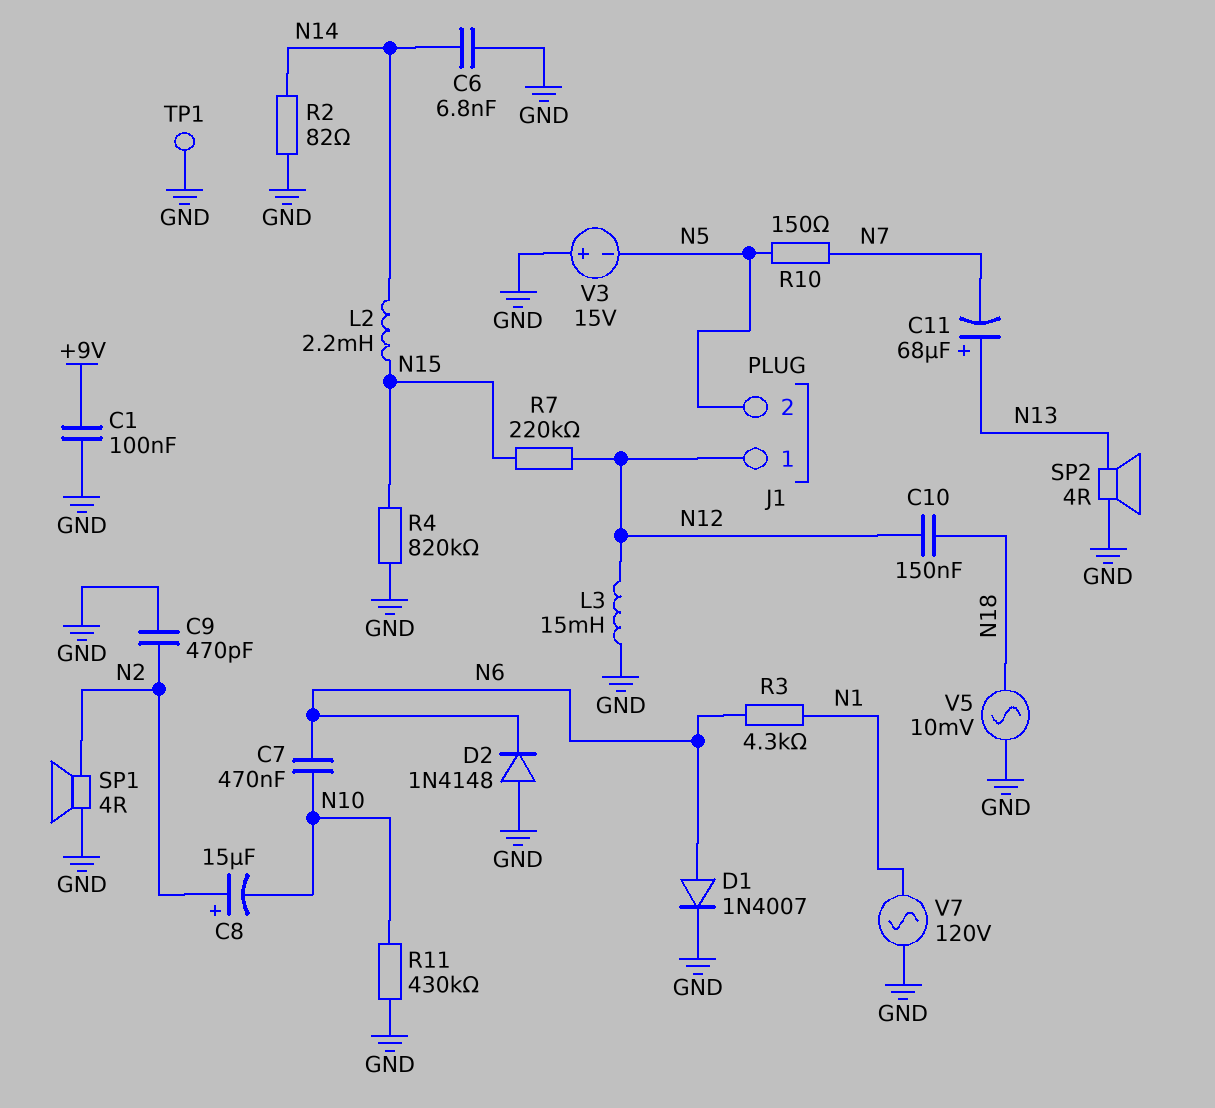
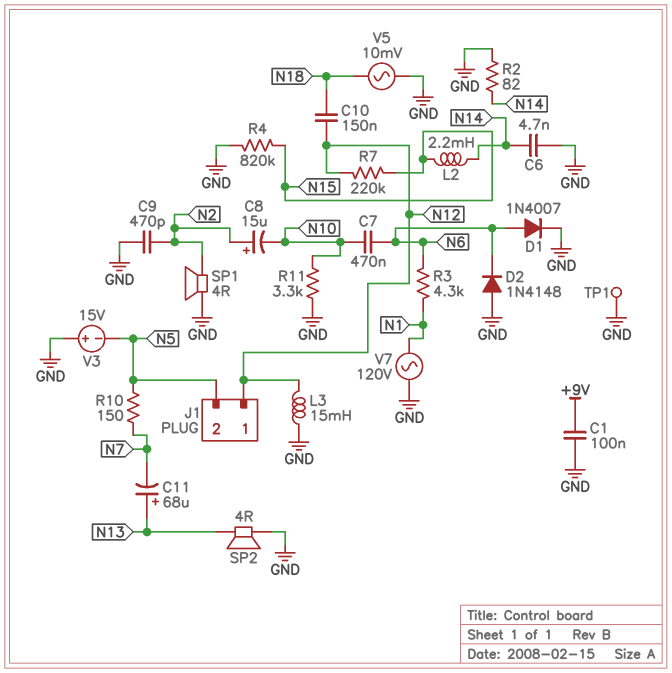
C6: 6.8nF (GND, N14) -> 4.7nF (GND, N14)
R11: 430k (GND, N10) -> 3.3k (GND, N10)

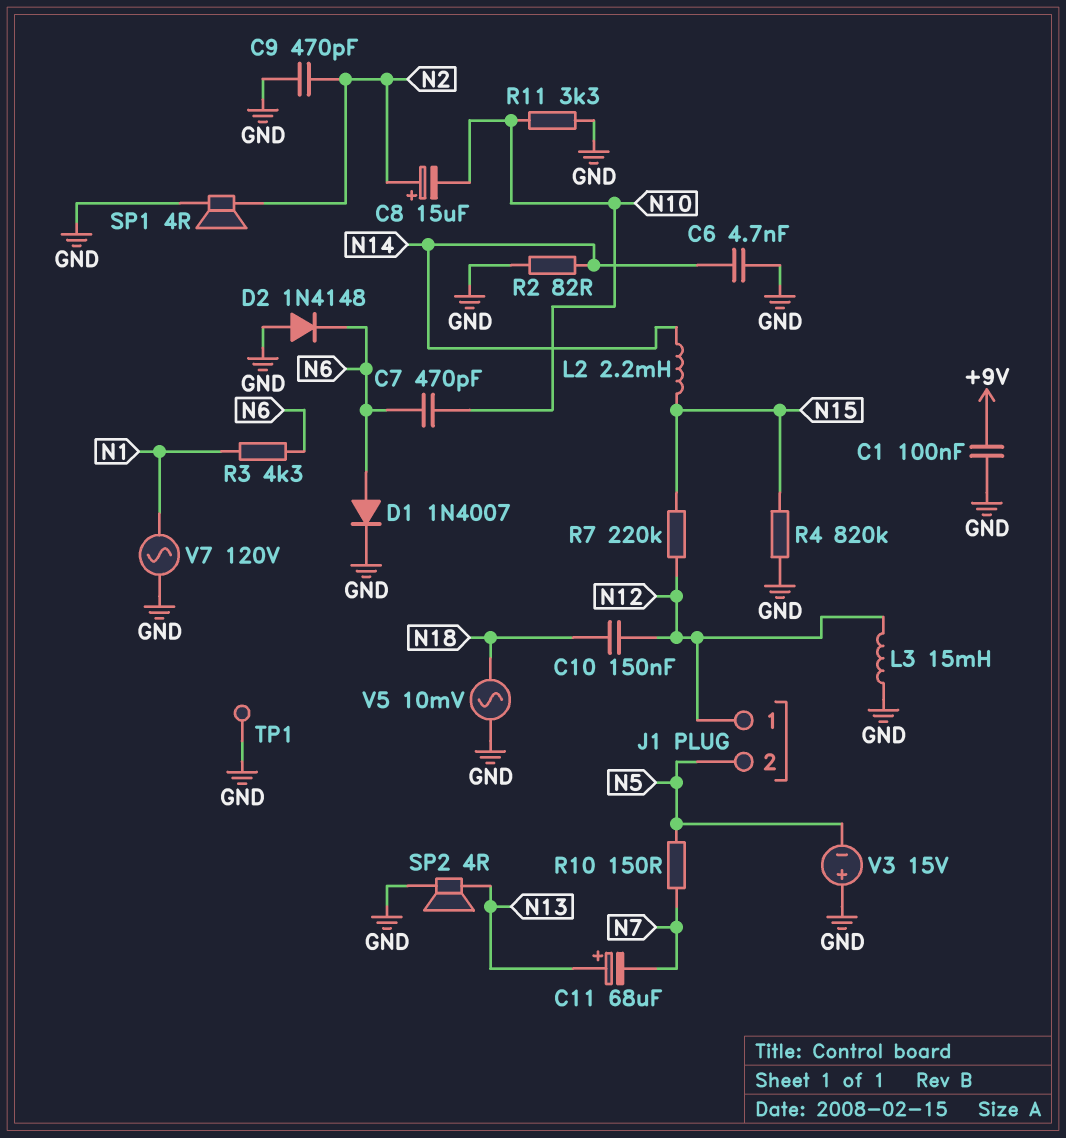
C7: 470nF (N6, N10) -> 470pF (N6, N10)

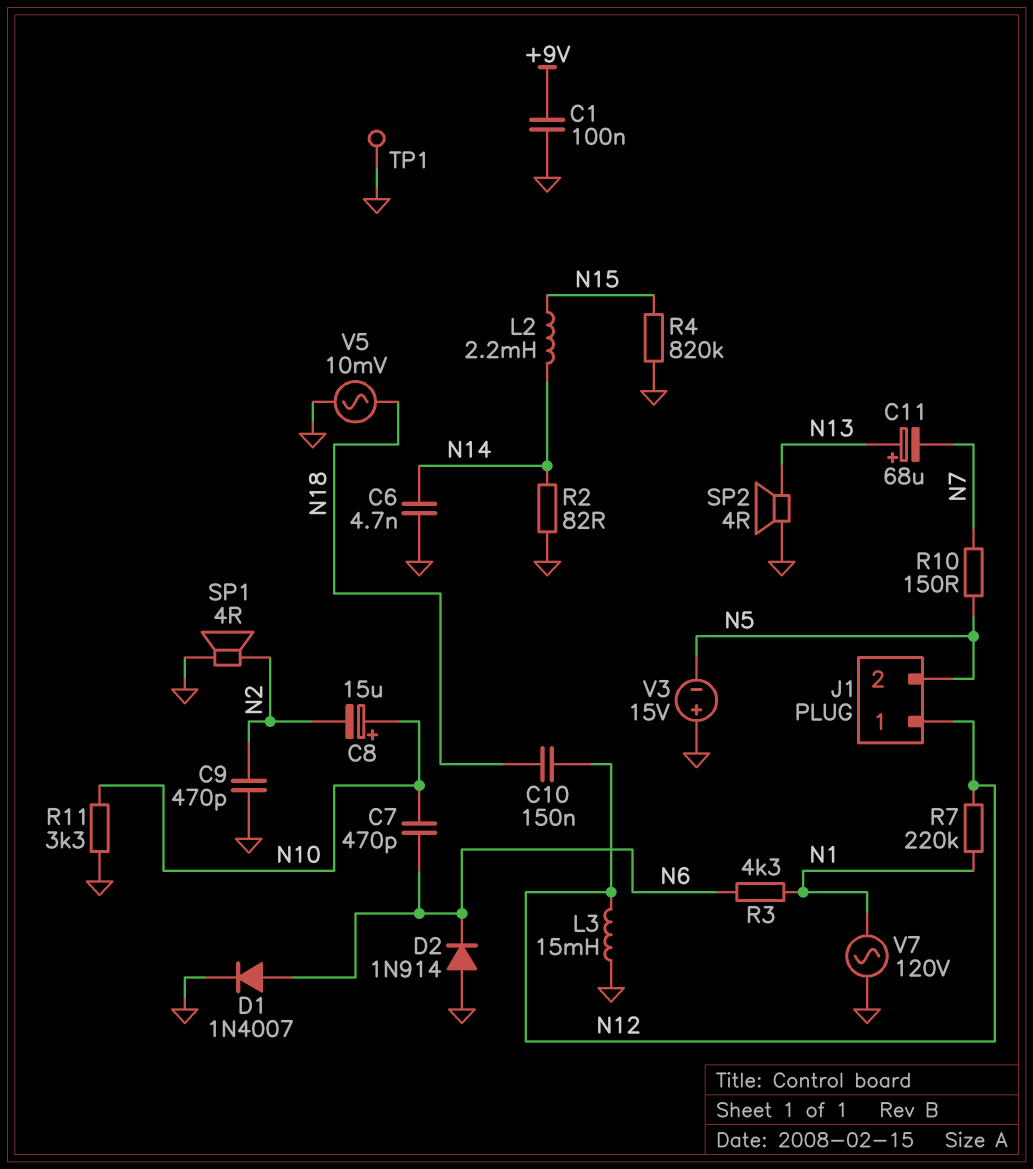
C8: 15uF (plus N2, minus N10) -> 15uF (plus N10, minus N2)
D2: diode 1N4148 (A GND, K N6) -> diode 1N914 (A GND, K N6)
R7: 220k (N12, N15) -> 220k (N1, N12)

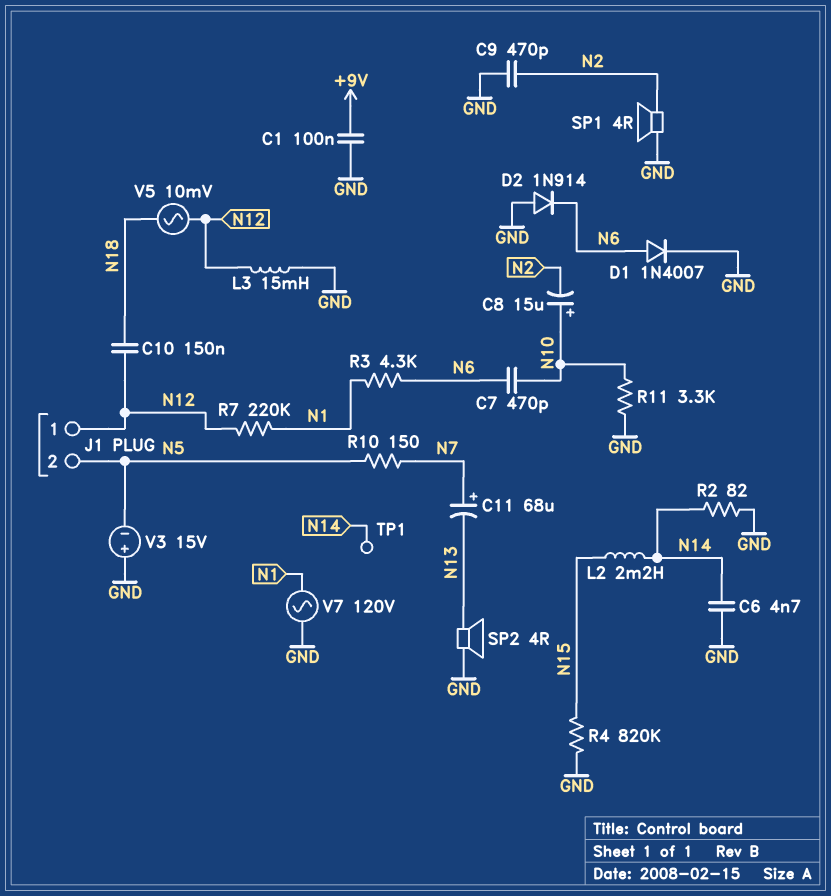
C11: 68uF (plus N13, minus N7) -> 68uF (plus N7, minus N13)
TP1: test point (GND) -> test point (N14)
V5: AC 10mV (GND, N18) -> AC 10mV (N12, N18)

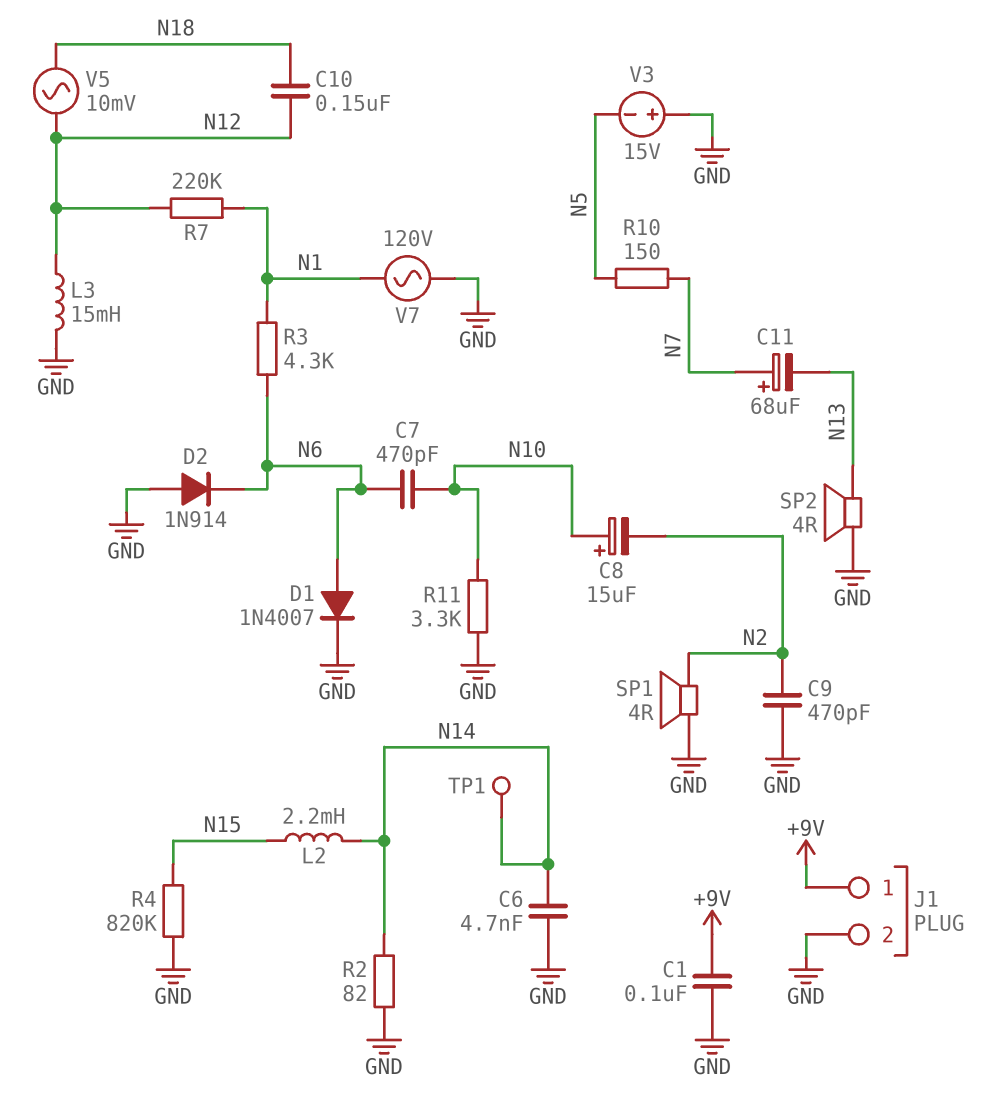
J1 pin 1: N12 -> +9V
J1 pin 2: N5 -> GND

